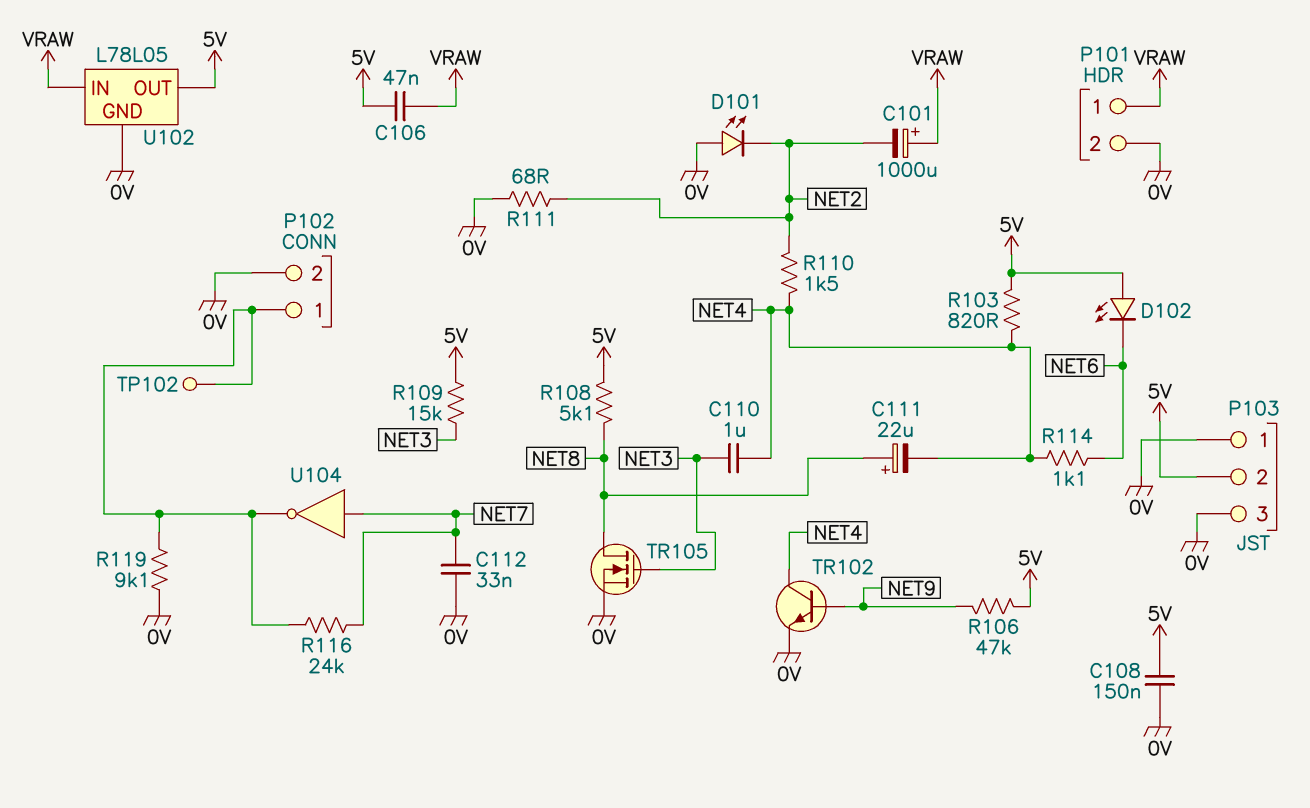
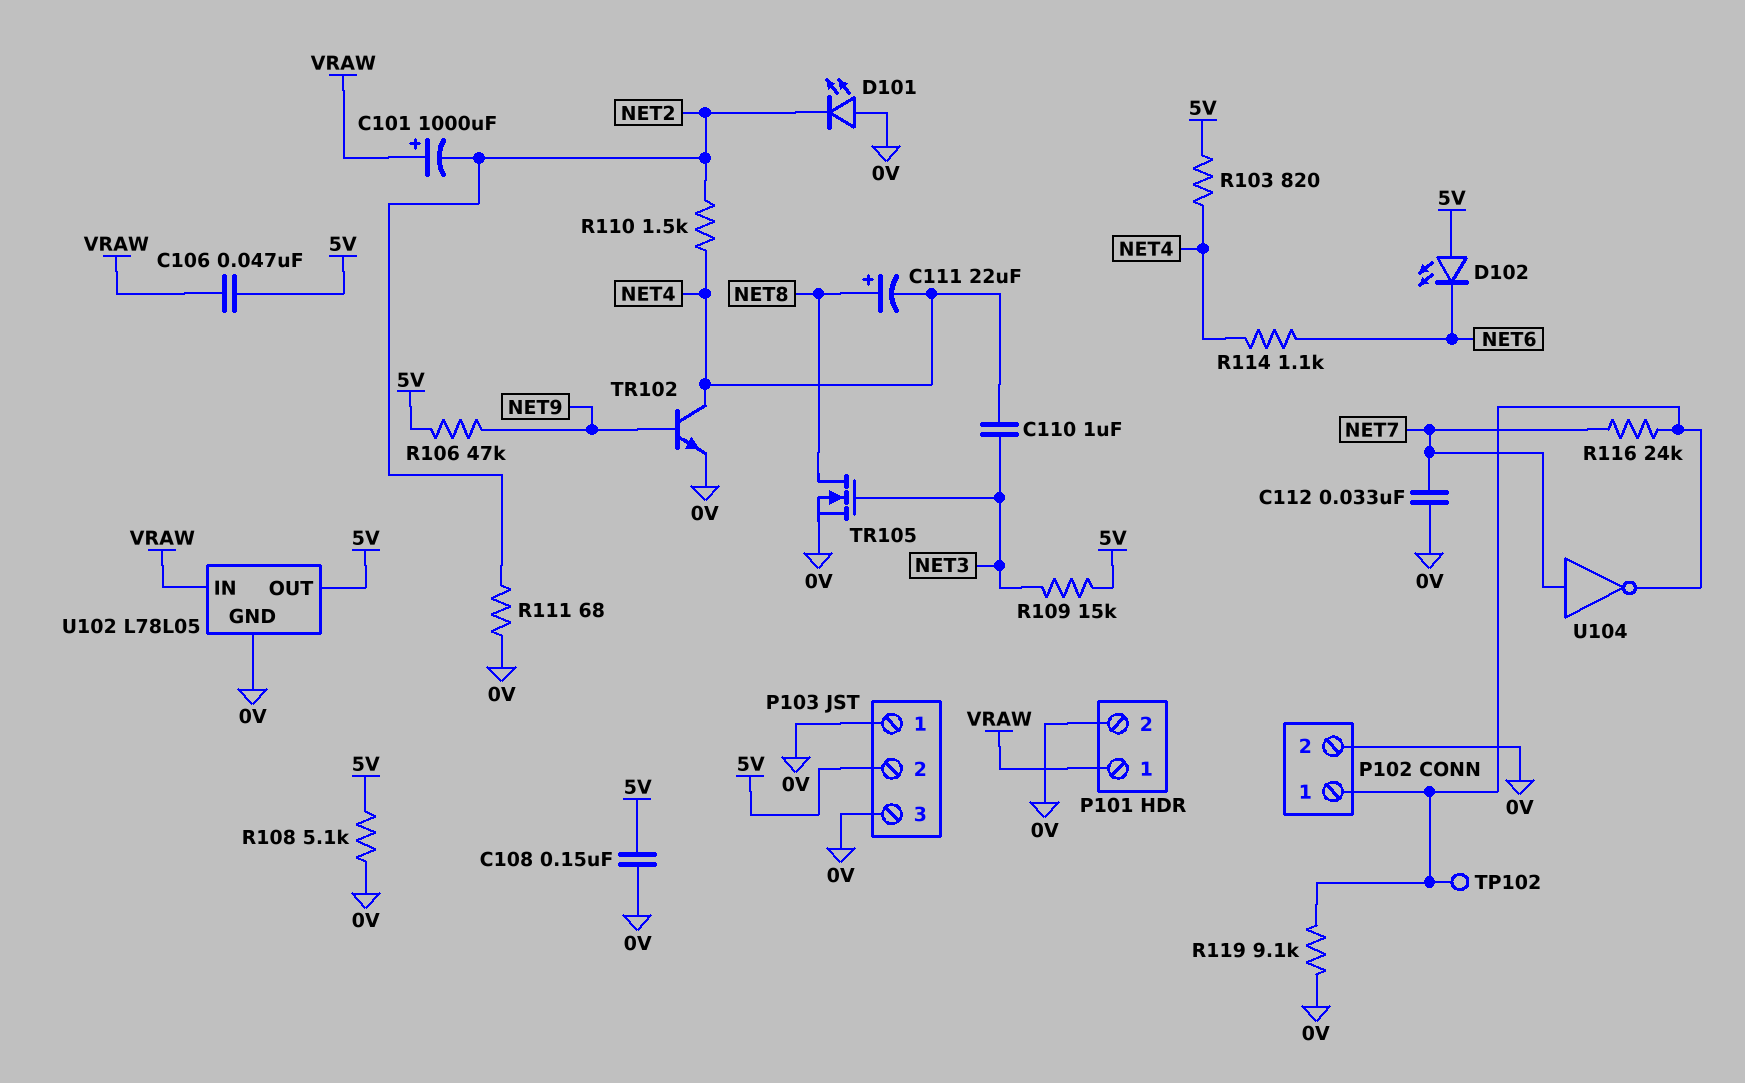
R108: 5.1k (5V, NET8) -> 5.1k (0V, 5V)

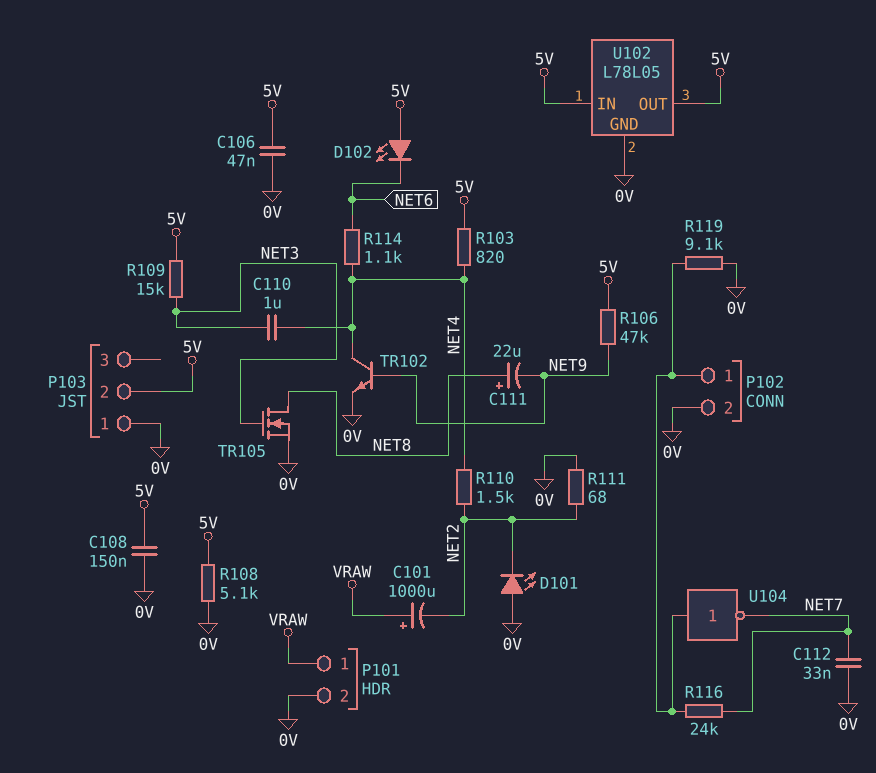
C106: 47nF (5V, VRAW) -> 47nF (0V, 5V)
C111: 22uF (plus NET8, minus NET4) -> 22uF (plus NET8, minus NET9)
P103 pin 3: 0V -> none
TP102: test point (P102/1) -> none
U102 pin IN: VRAW -> 5V
U104: NOT (in NET7, out P102/1) -> NOT (in P102/1, out NET7)

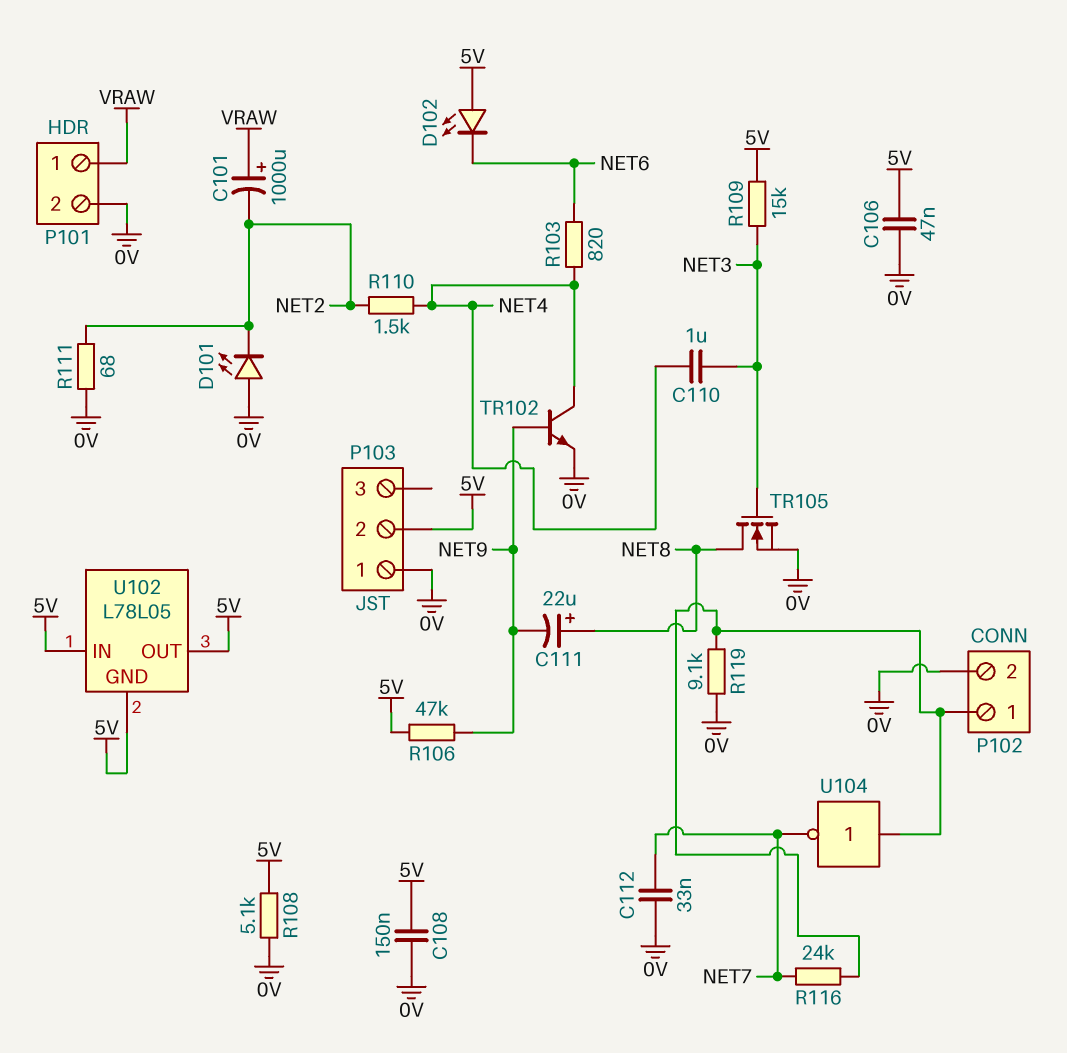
R103: 820 (5V, NET4) -> 820 (NET4, NET6)
R114: 1.1k (NET4, NET6) -> none
U102 pin GND: 0V -> 5V

